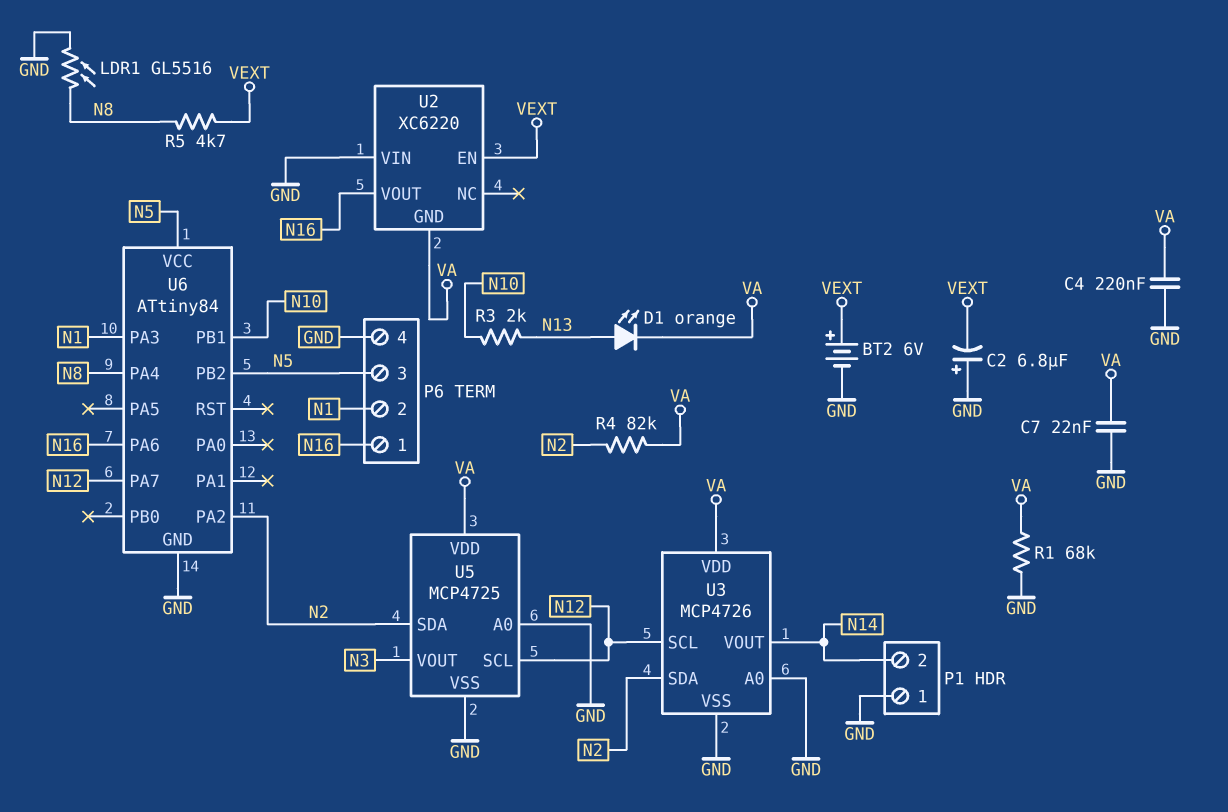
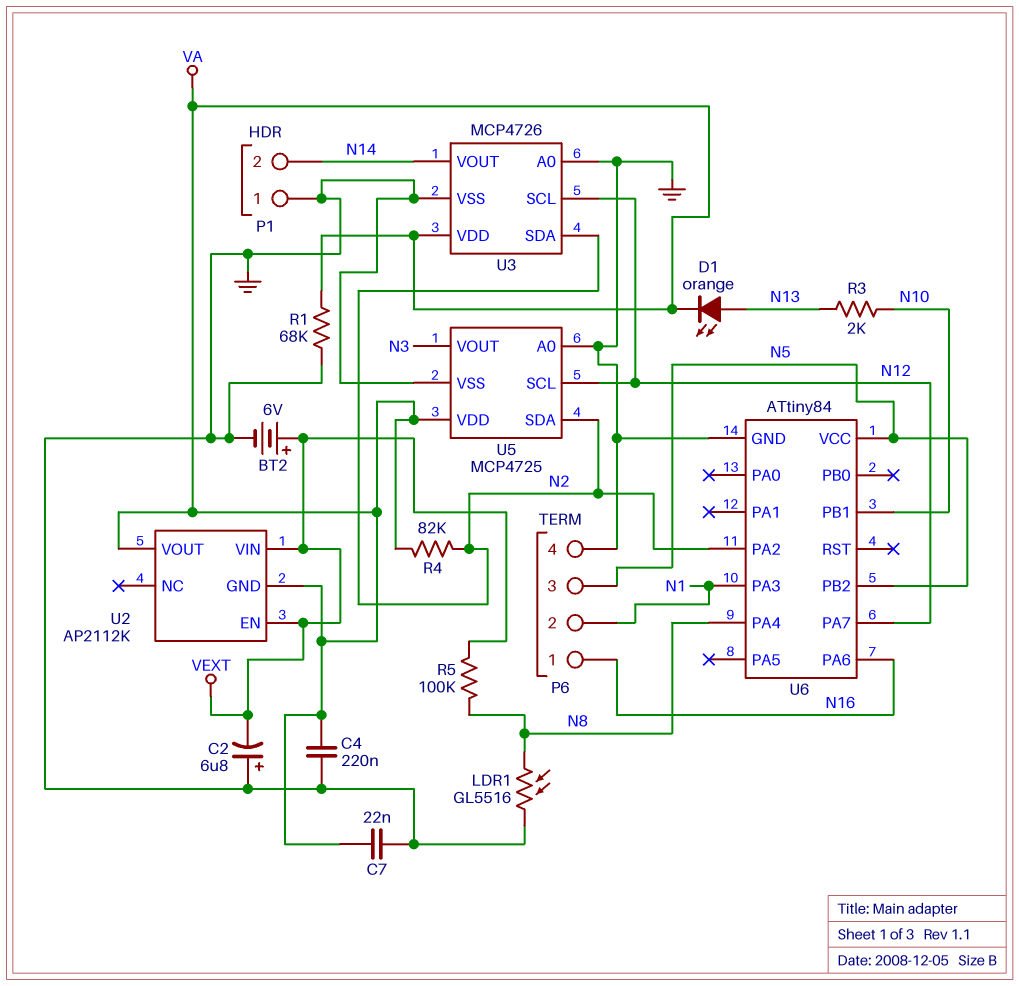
R5: 4.7k (N8, VEXT) -> 100k (N8, VEXT)
U2: XC6220 -> AP2112K
U2 pin VIN: GND -> VEXT
U2 pin VOUT: N16 -> VA

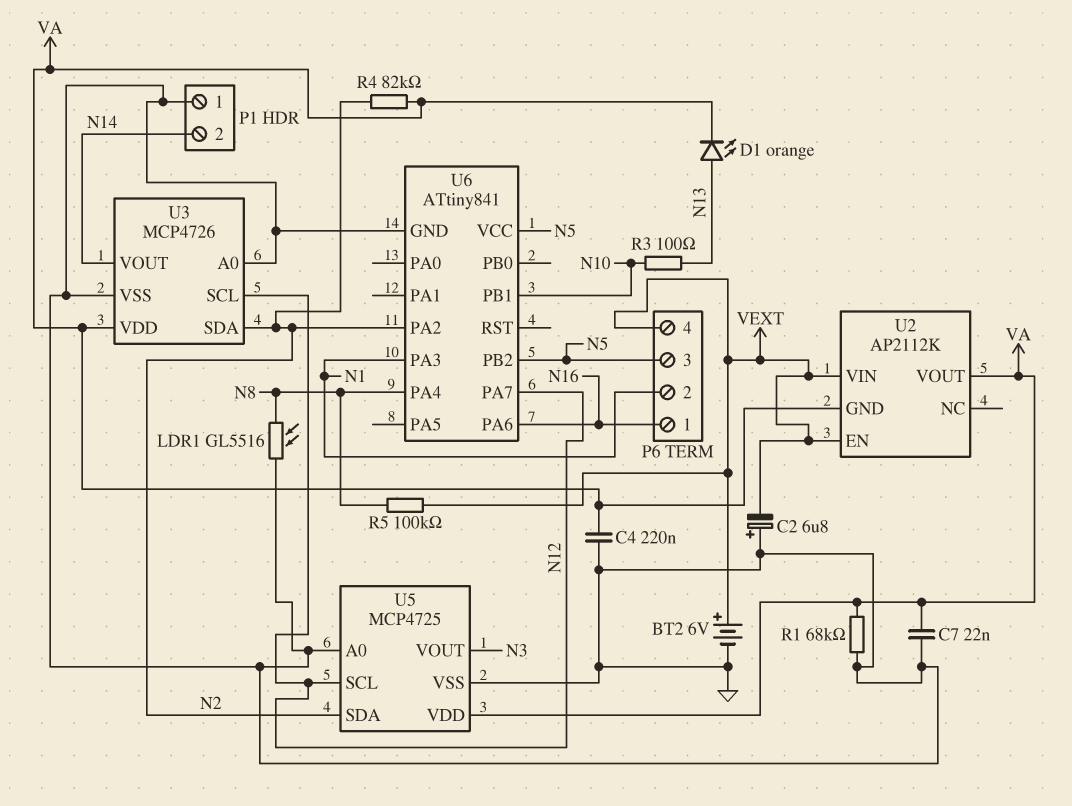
P6 pin 4: GND -> VEXT
R3: 2k (N10, N13) -> 100 (N10, N13)
U6: ATtiny84 -> ATtiny841

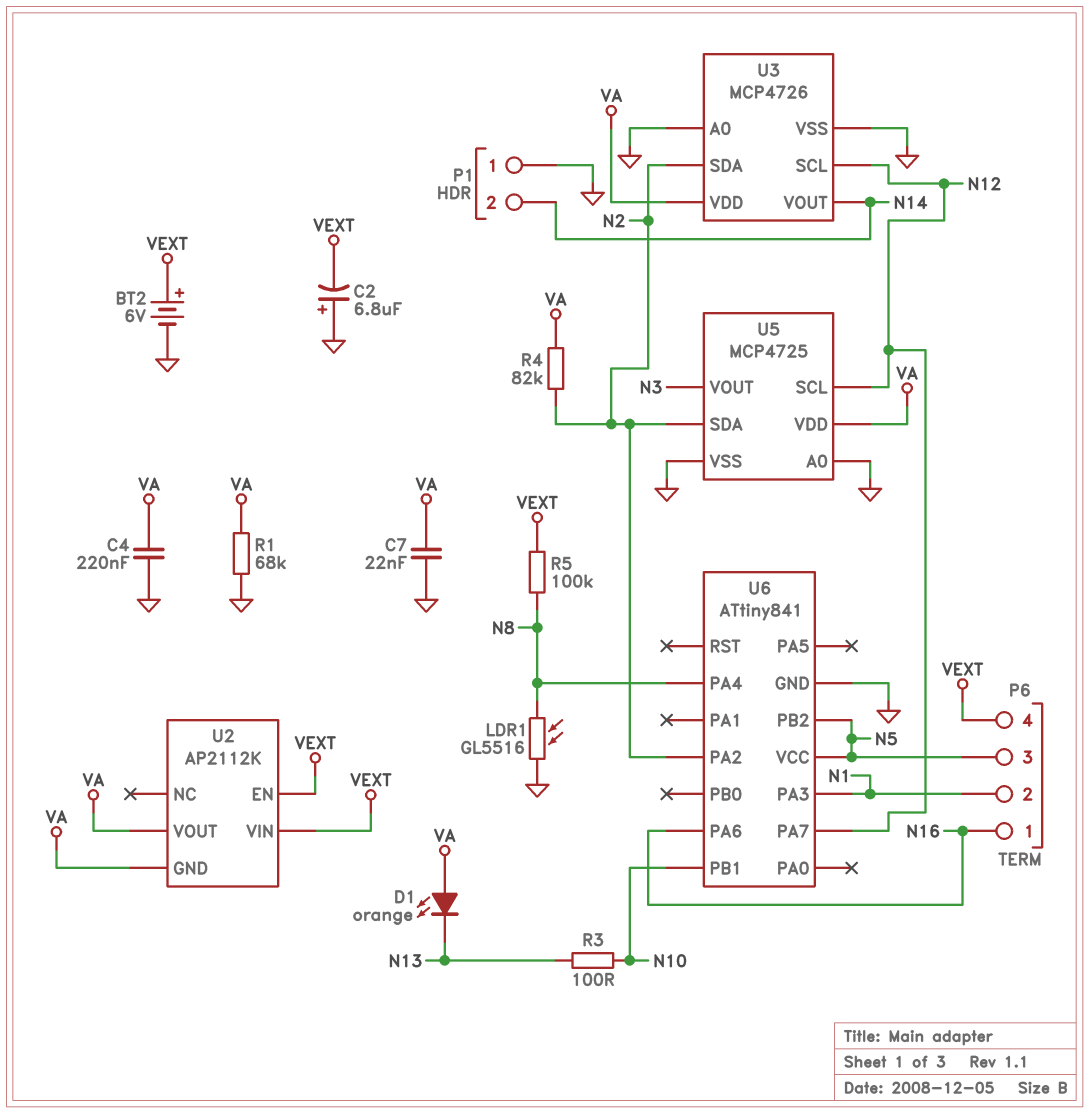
D1: LED orange (A N13, K VA) -> LED orange (A VA, K N13)

